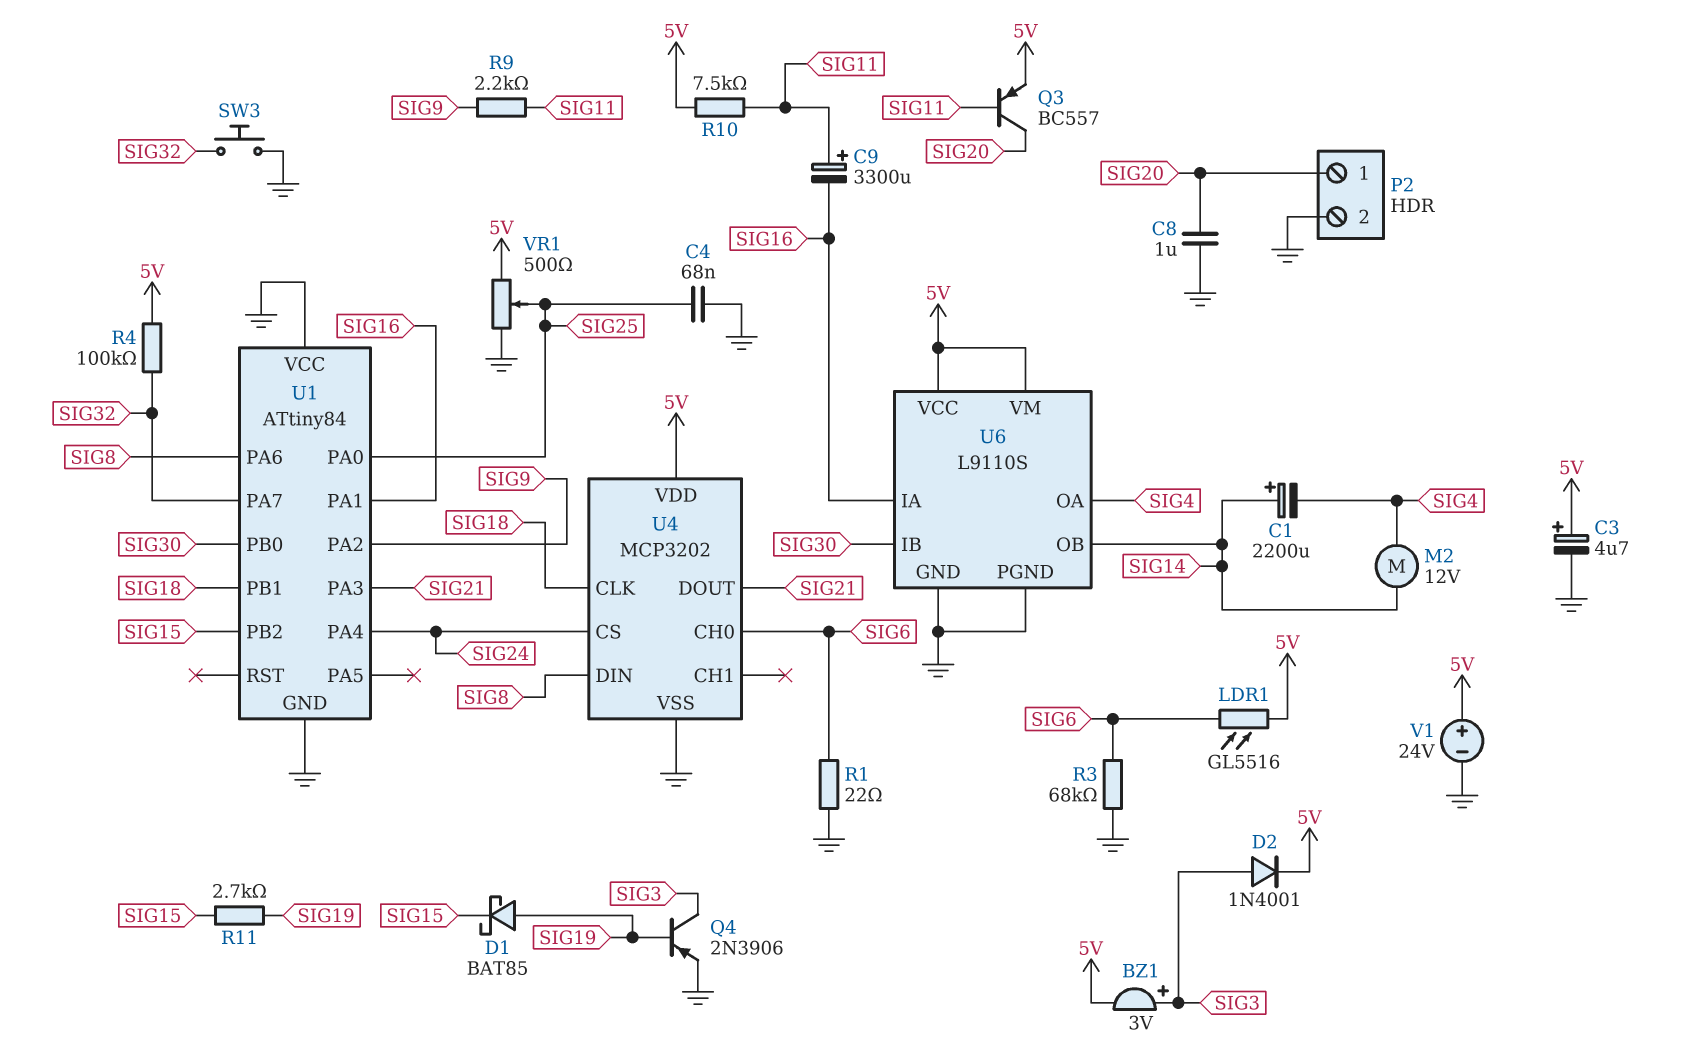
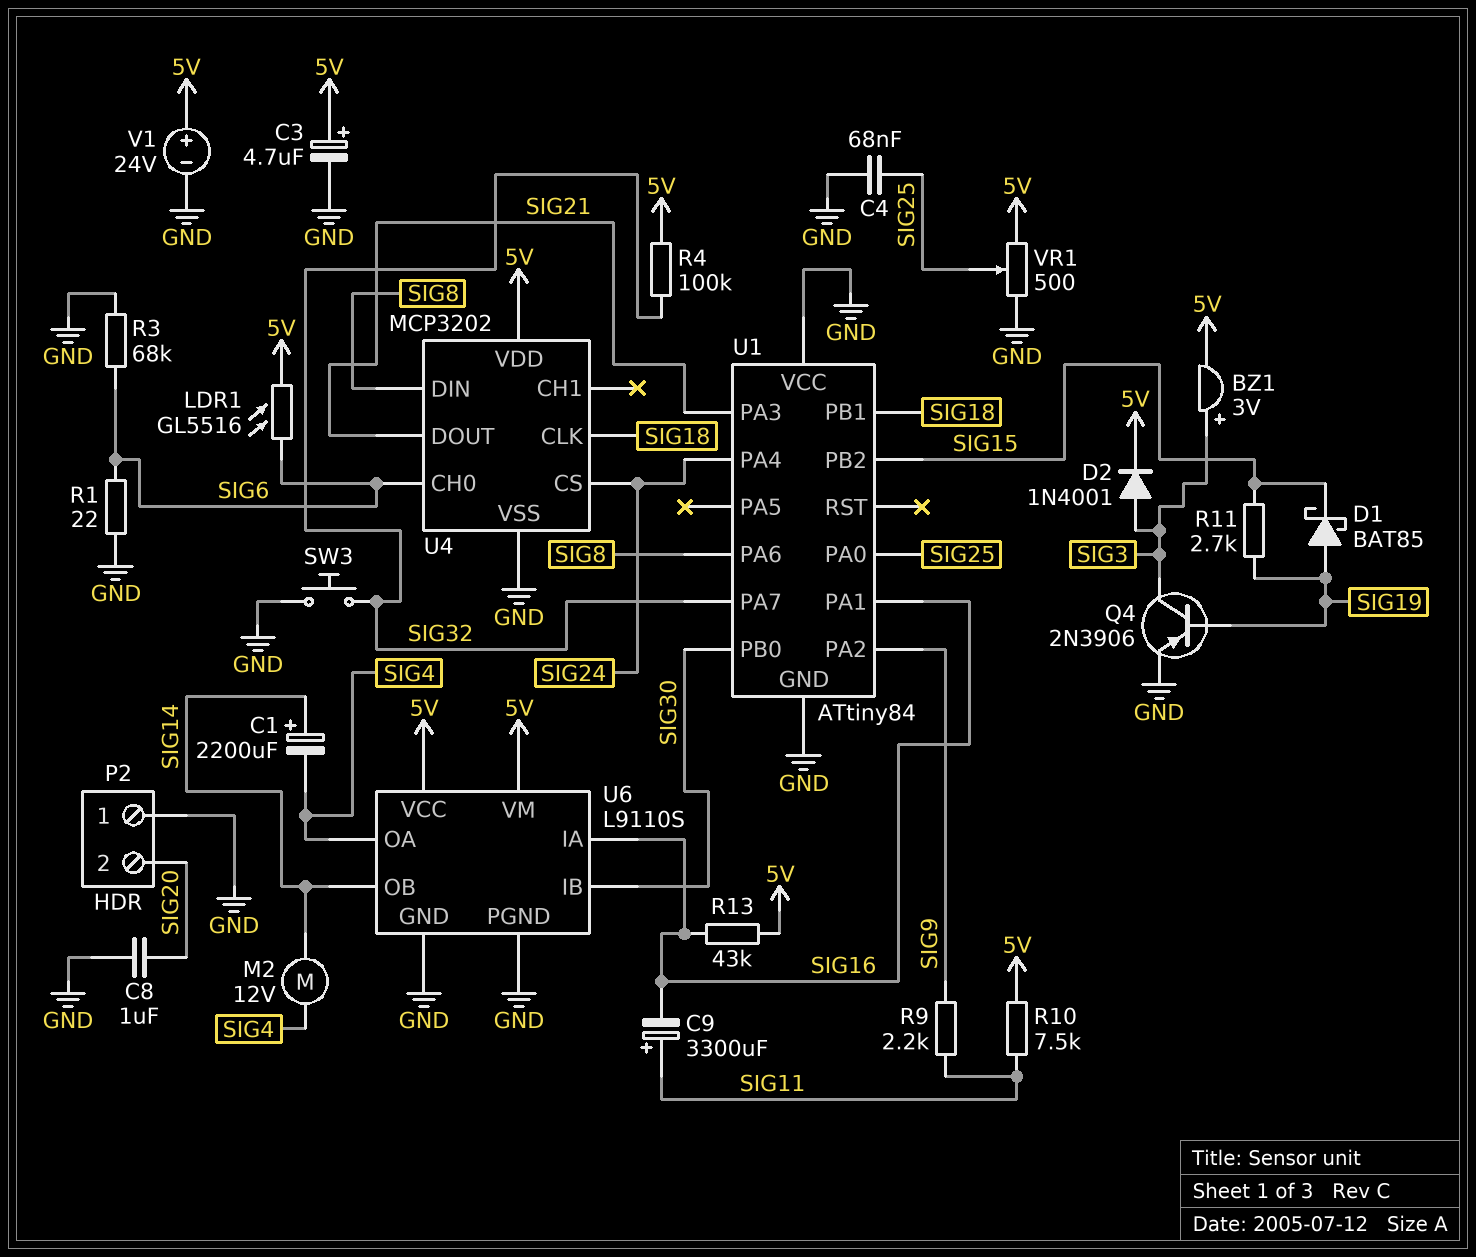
P2 pin 1: SIG20 -> GND
P2 pin 2: GND -> SIG20
Q3: PNP BC557 (B SIG11, C SIG20, E 5V) -> none
R13: none -> 43k (5V, SIG16)

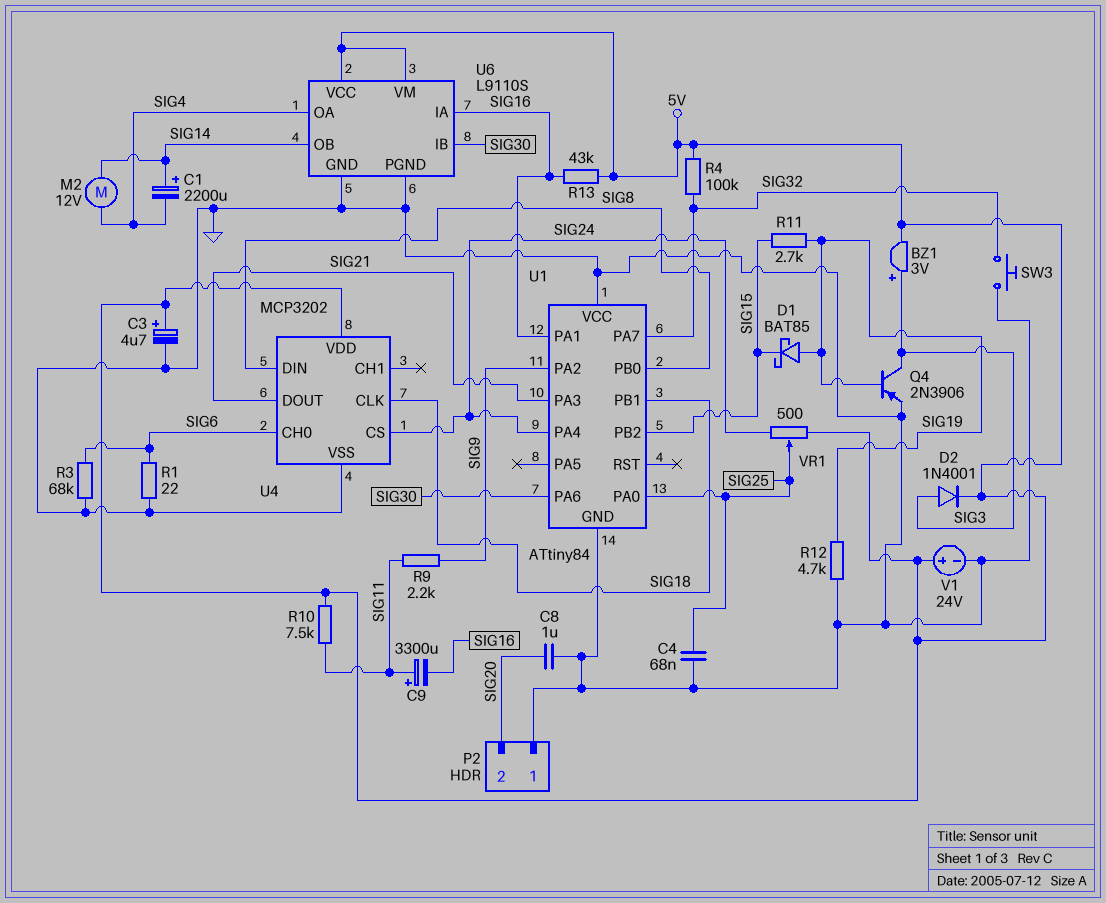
LDR1: GL5516 (5V, SIG6) -> none
R12: none -> 4.7k (GND, SIG19)
U1 pin PA6: SIG8 -> SIG30
U1 pin PB0: SIG30 -> SIG8
VR1: 500 (5V, GND, wiper SIG25) -> 500 (5V, SIG24, wiper SIG25)

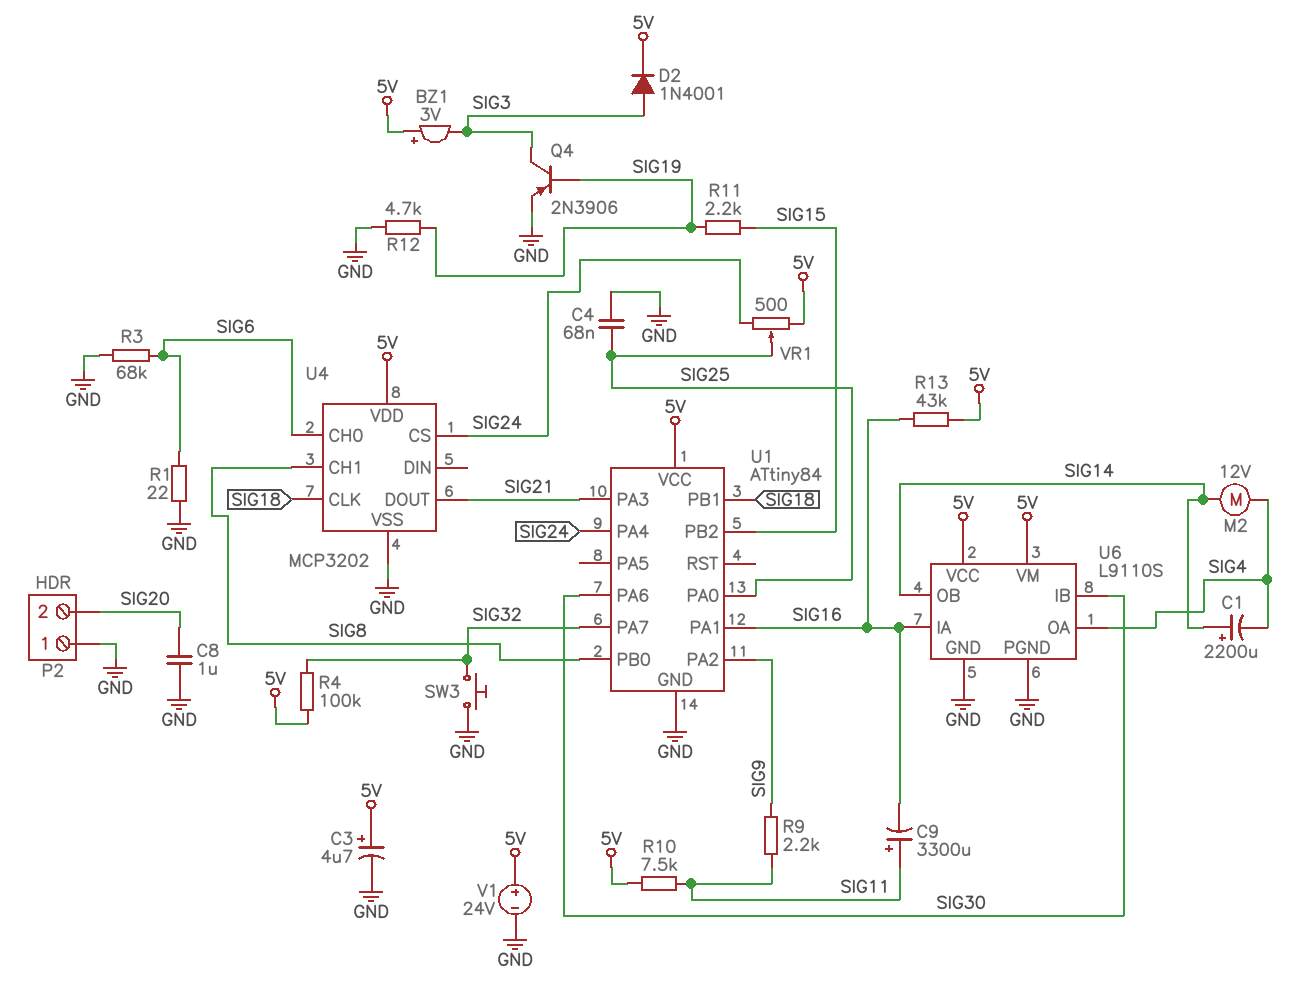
BZ1: buzzer 3V (plus SIG3, minus 5V) -> buzzer 3V (plus 5V, minus SIG3)
D1: schottky BAT85 (A SIG19, K SIG15) -> none
R11: 2.7k (SIG15, SIG19) -> 2.2k (SIG15, SIG19)
U1 pin VCC: GND -> 5V
U4 pin CH1: none -> SIG8
U4 pin DIN: SIG8 -> none

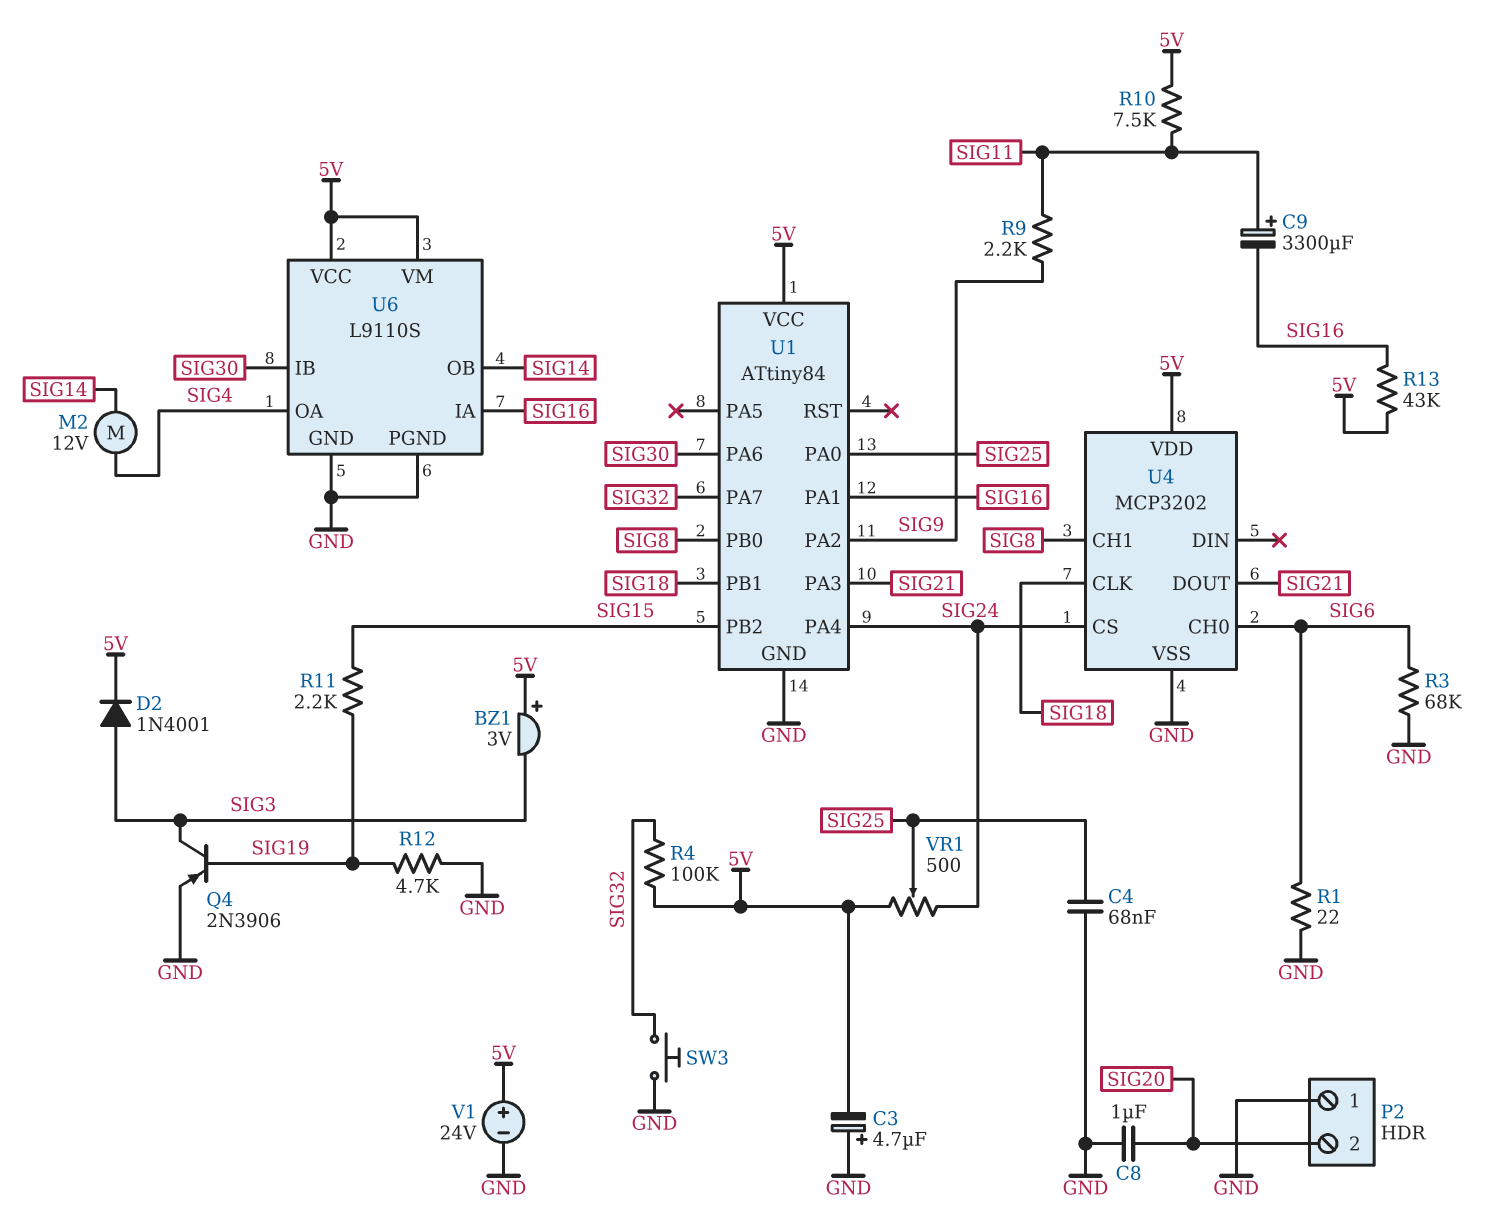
C1: 2200uF (plus SIG14, minus SIG4) -> none
C3: 4.7uF (plus 5V, minus GND) -> 4.7uF (plus GND, minus 5V)

